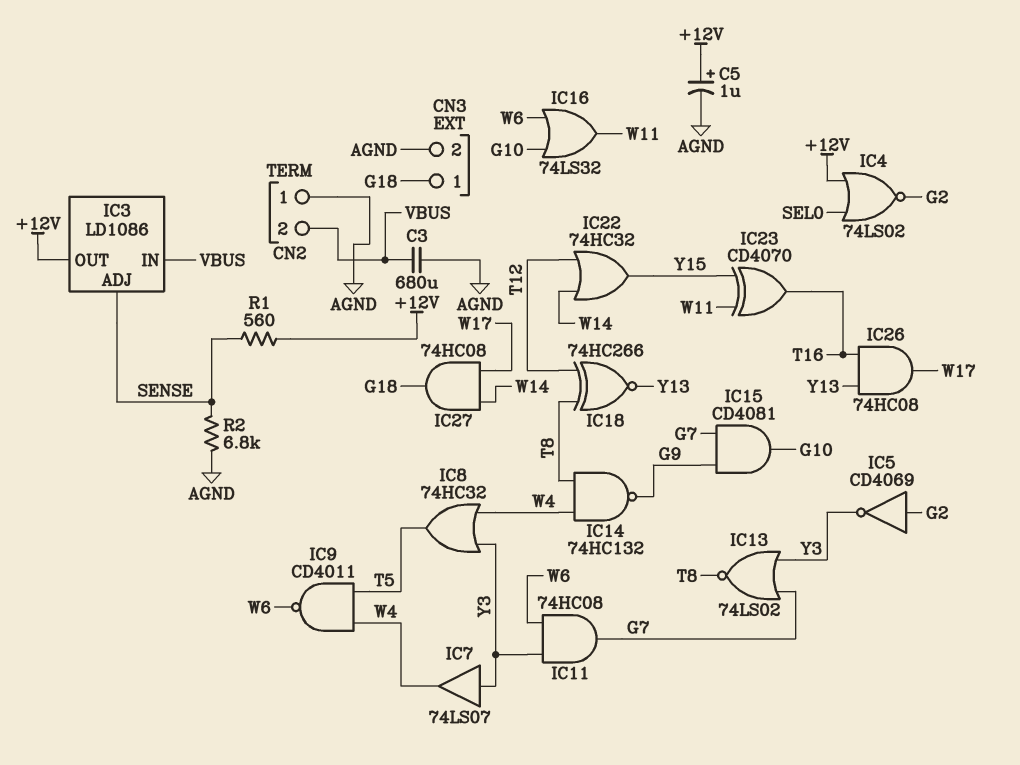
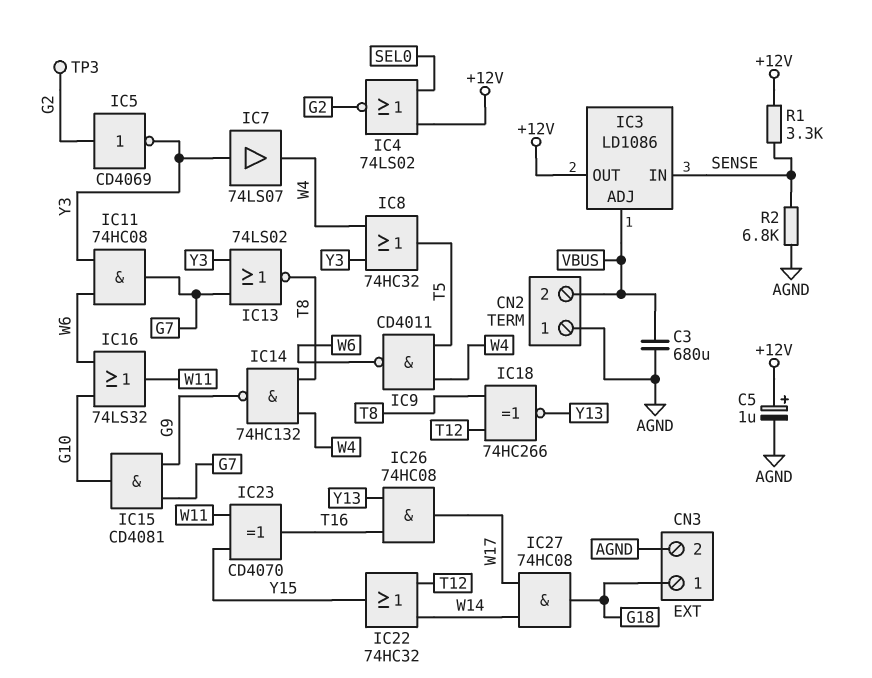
IC3 pin ADJ: SENSE -> VBUS
IC3 pin IN: VBUS -> SENSE
R1: 560 (+12V, SENSE) -> 3.3k (+12V, SENSE)
TP3: none -> test point (G2)

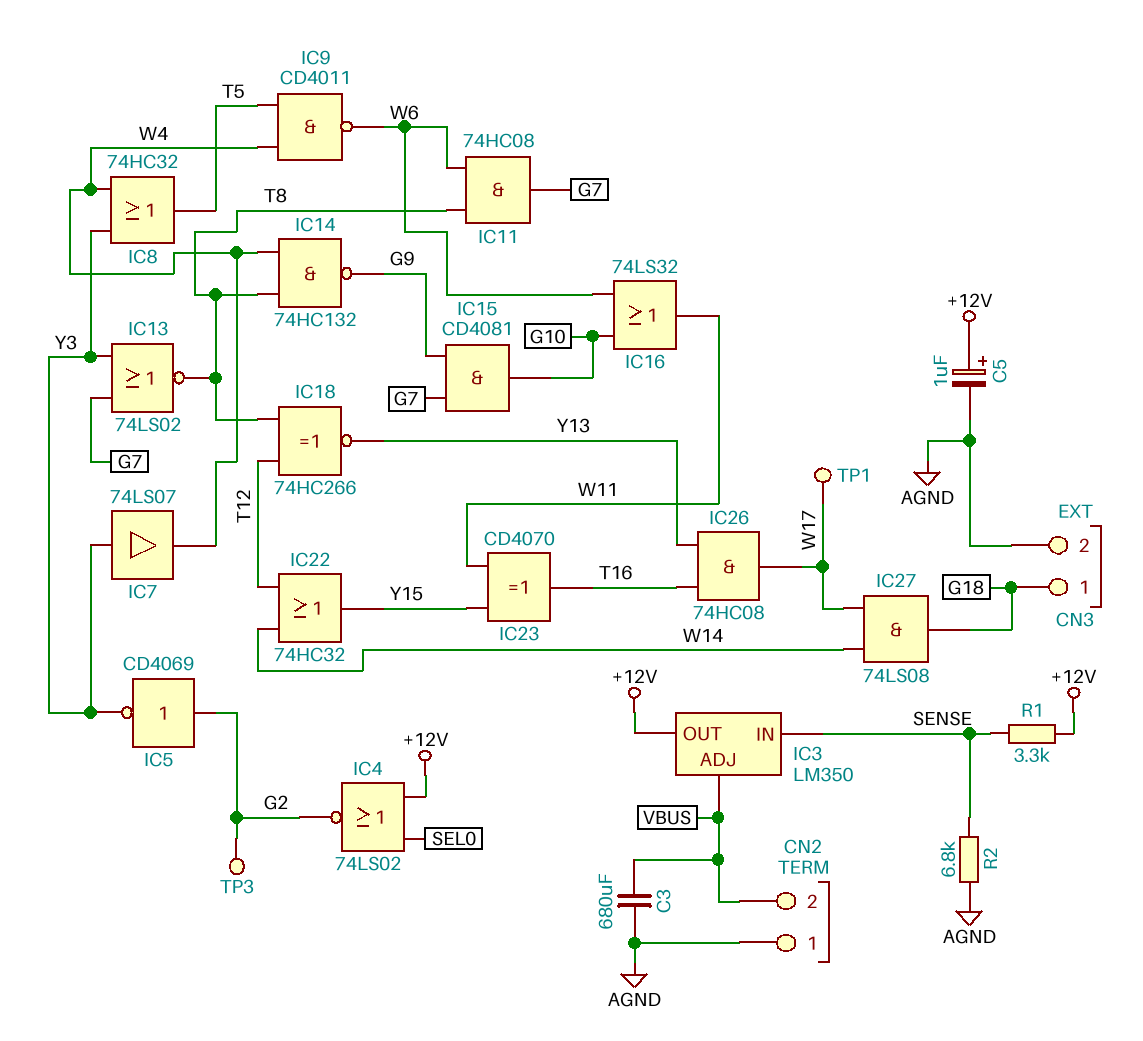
IC3: LD1086 -> LM350
IC11: AND 74HC08 (in W6, in Y3, out G7) -> AND 74HC08 (in T8, in W6, out G7)
IC27: AND 74HC08 (in W14, in W17, out G18) -> AND 74LS08 (in W14, in W17, out G18)
TP1: none -> test point (W17)

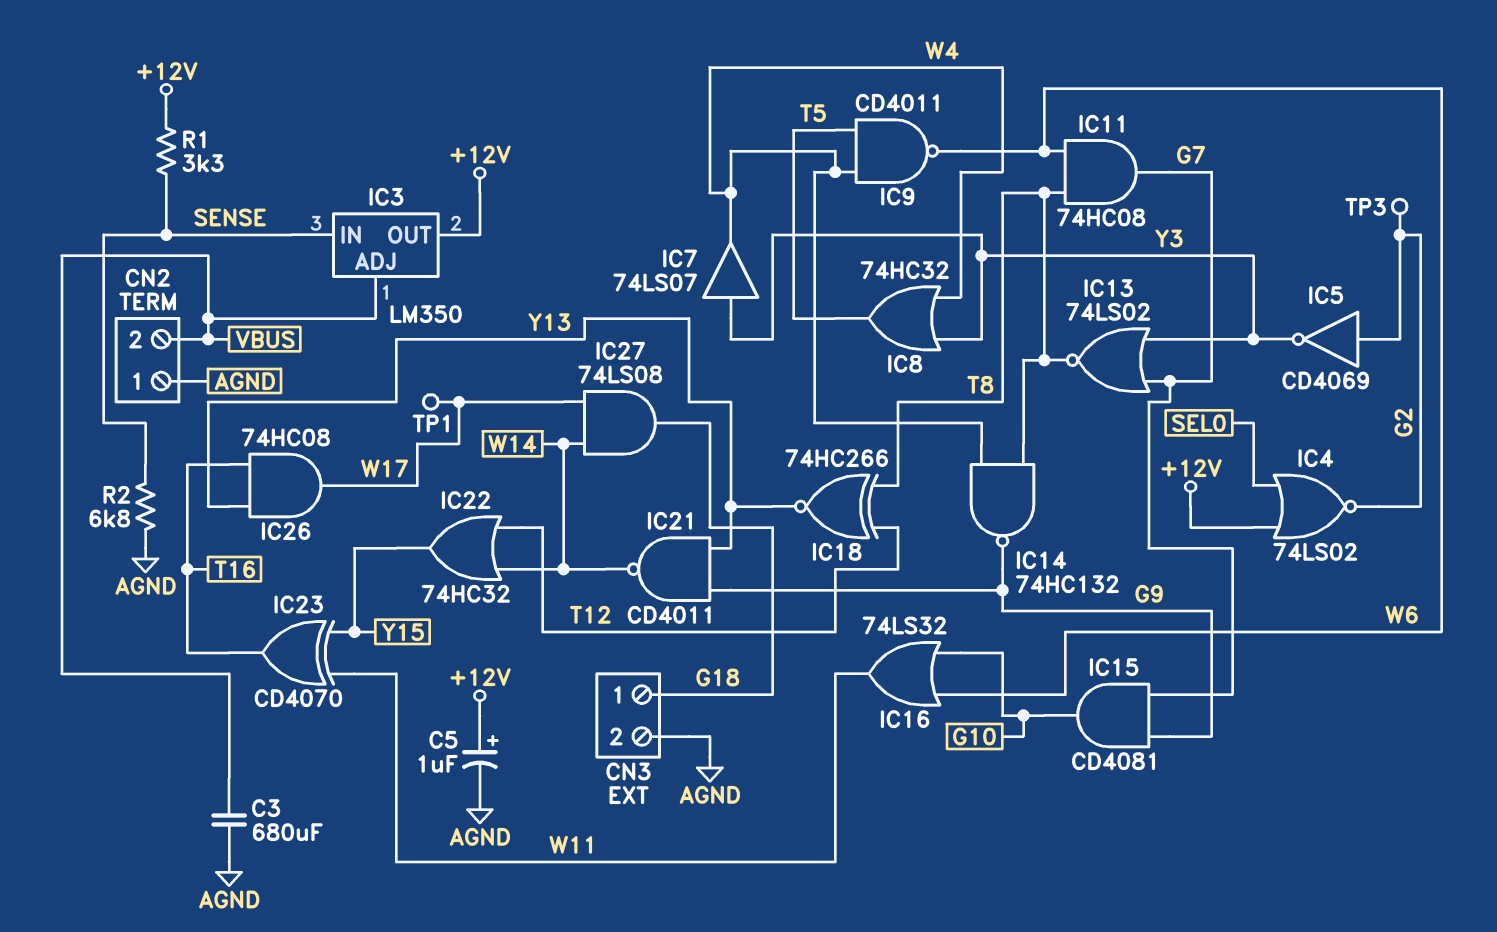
IC21: none -> NAND CD4011 (in G9, in Y13, out W14)

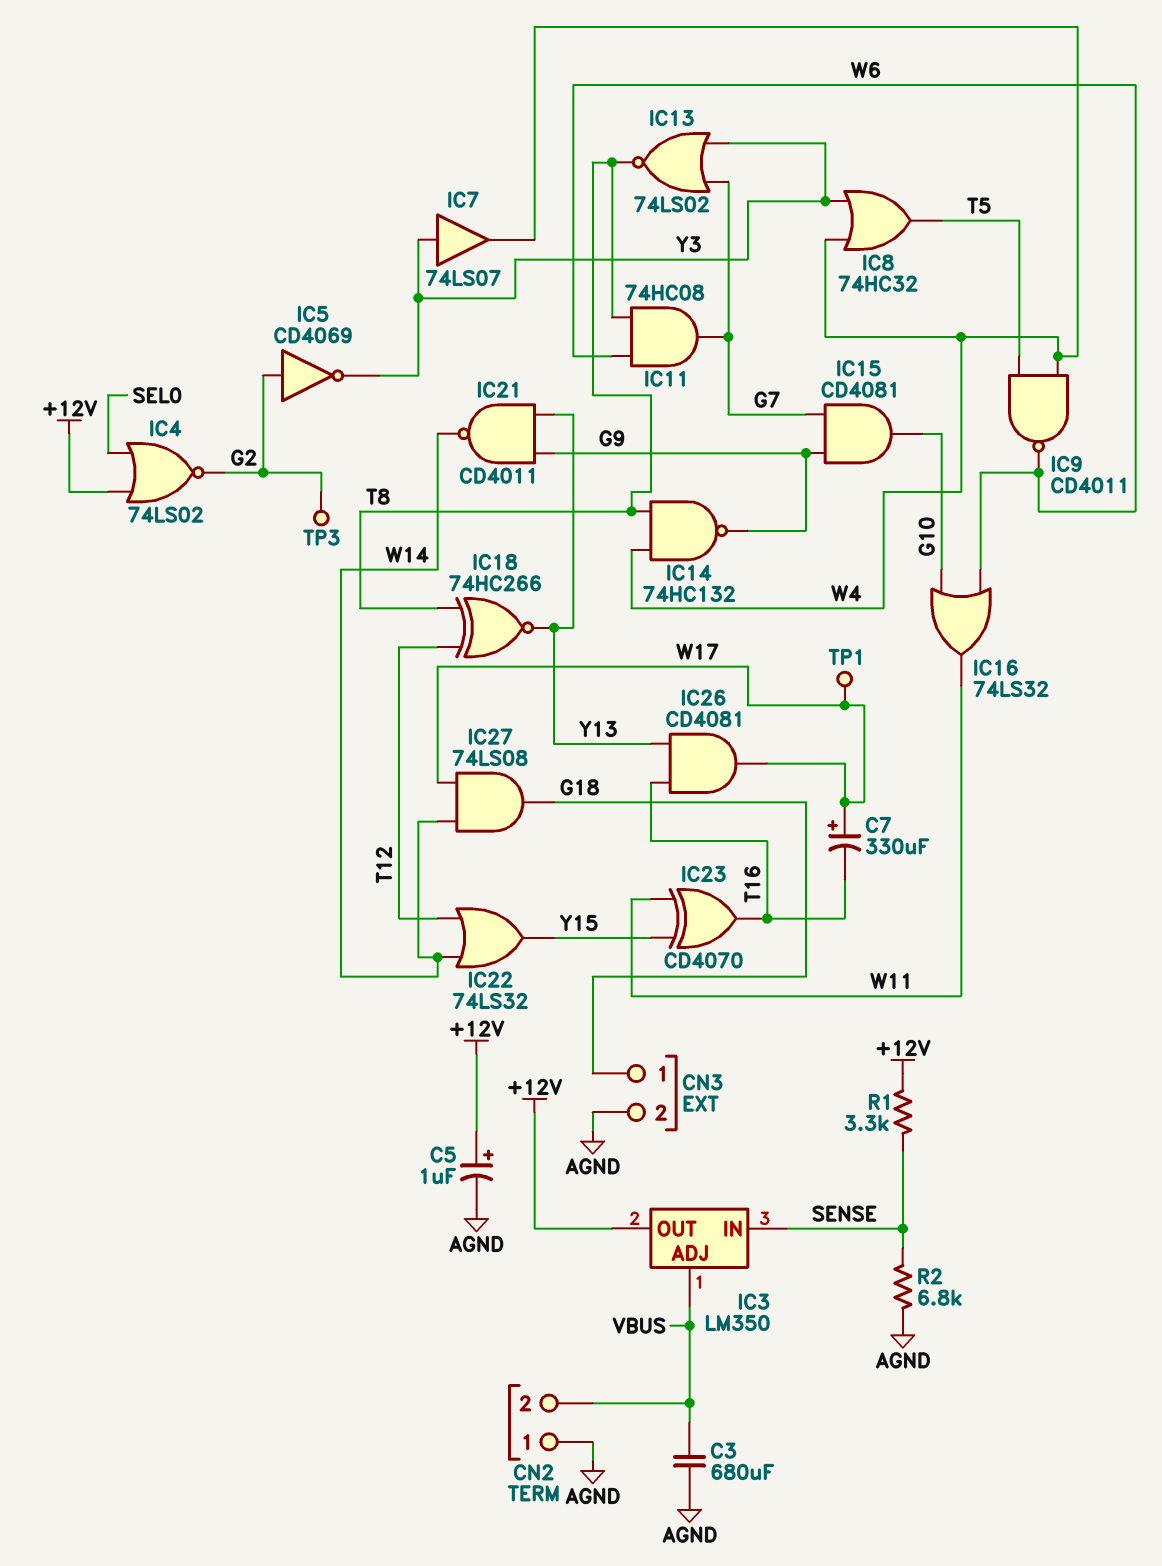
C7: none -> 330uF (plus W17, minus T16)
IC22: OR 74HC32 (in T12, in W14, out Y15) -> OR 74LS32 (in T12, in W14, out Y15)
IC26: AND 74HC08 (in T16, in Y13, out W17) -> AND CD4081 (in T16, in Y13, out W17)

